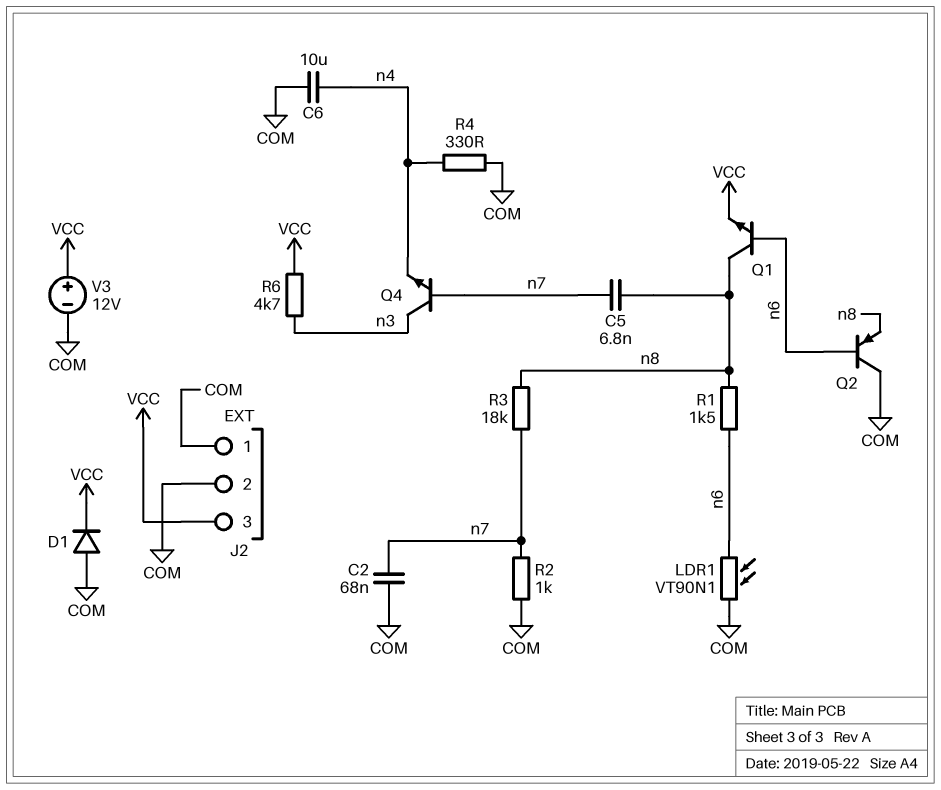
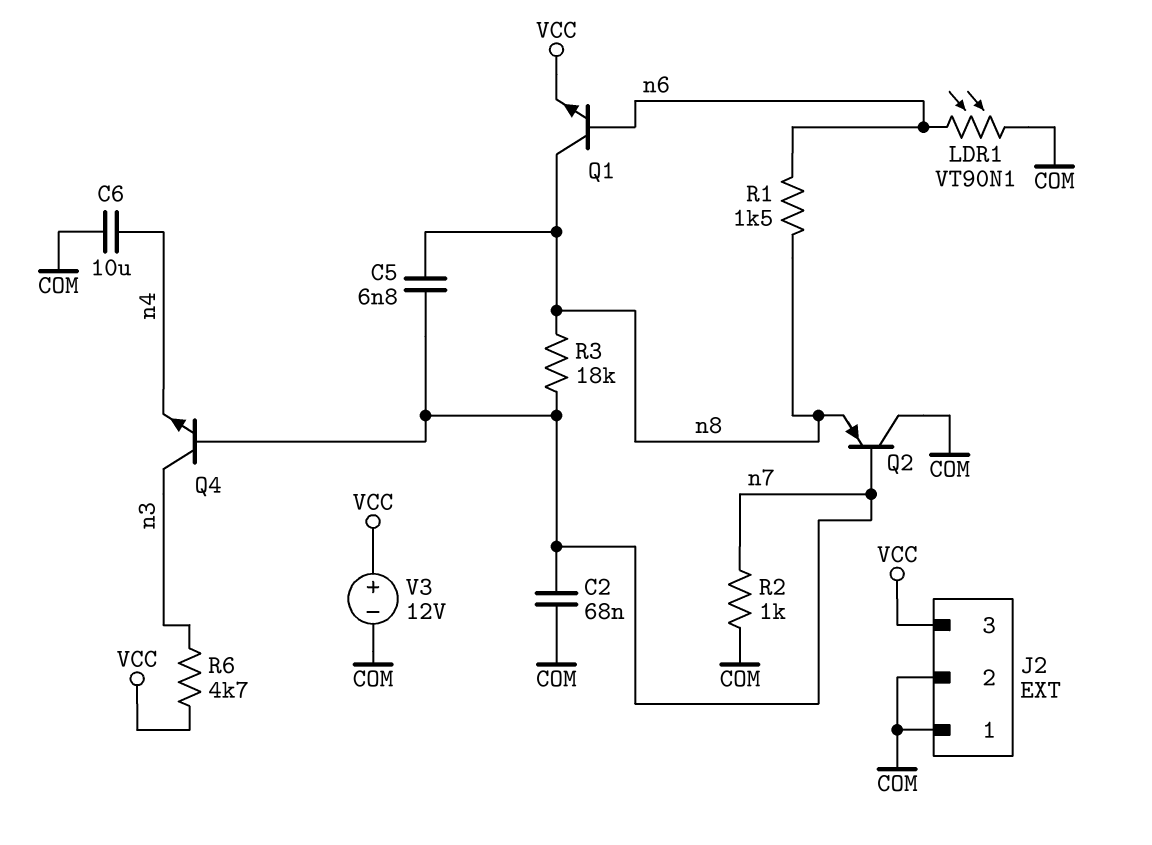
D1: diode (A COM, K VCC) -> none
Q2: PNP (B n6, C COM, E n8) -> PNP (B n7, C COM, E n8)
R4: 330 (COM, n4) -> none

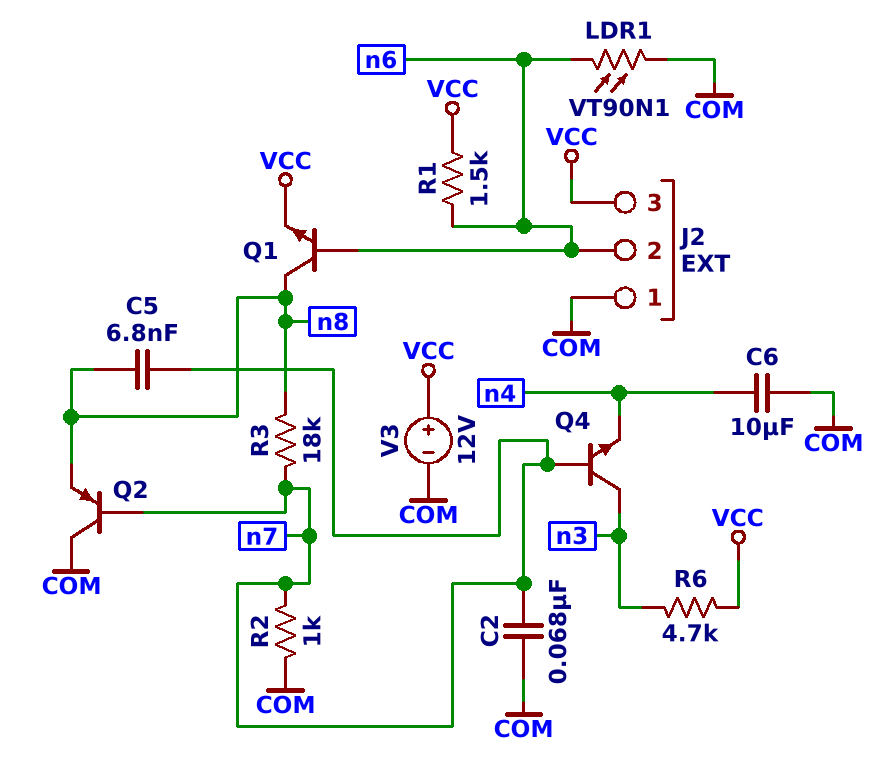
J2 pin 2: COM -> n6
R1: 1.5k (n6, n8) -> 1.5k (VCC, n6)

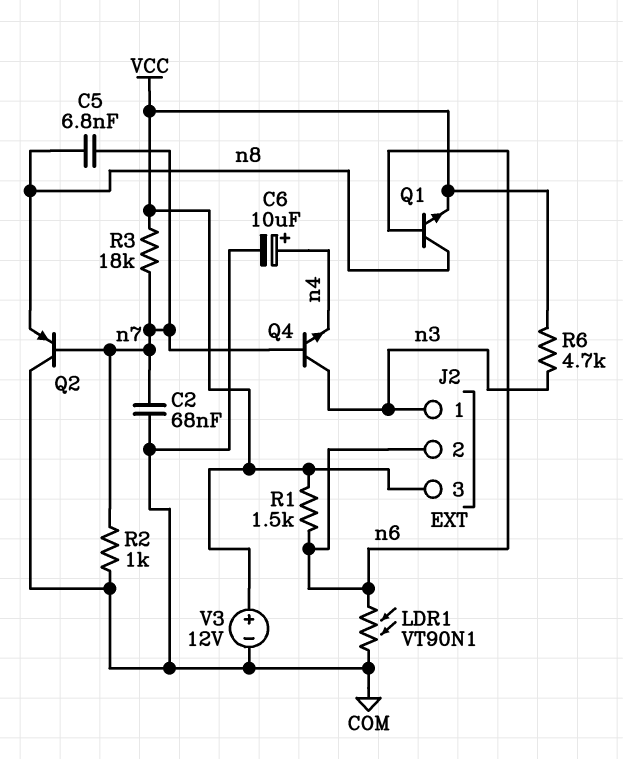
C6: 10uF (COM, n4) -> 10uF (plus n4, minus COM)
J2 pin 1: COM -> n3
R3: 18k (n7, n8) -> 18k (VCC, n7)

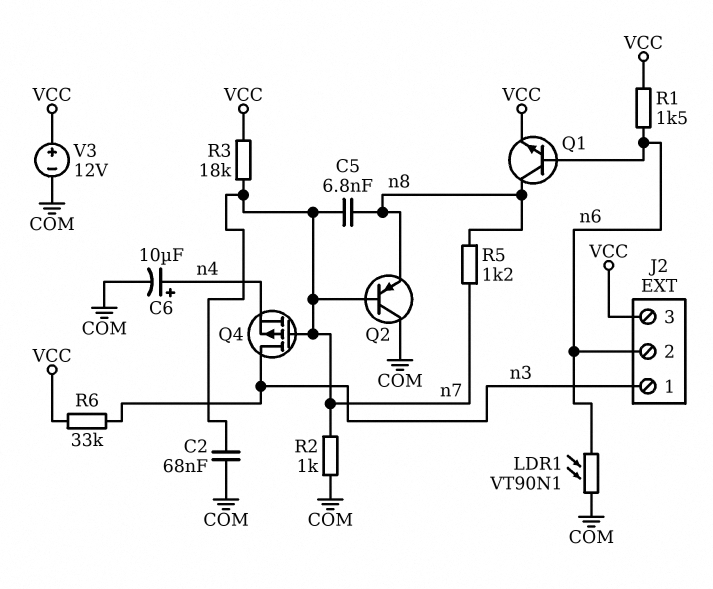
Q4: NPN (B n7, C n3, E n4) -> PMOS (G n7, D n3, S n4)
R5: none -> 1.2k (n7, n8)
R6: 4.7k (VCC, n3) -> 33k (VCC, n3)

